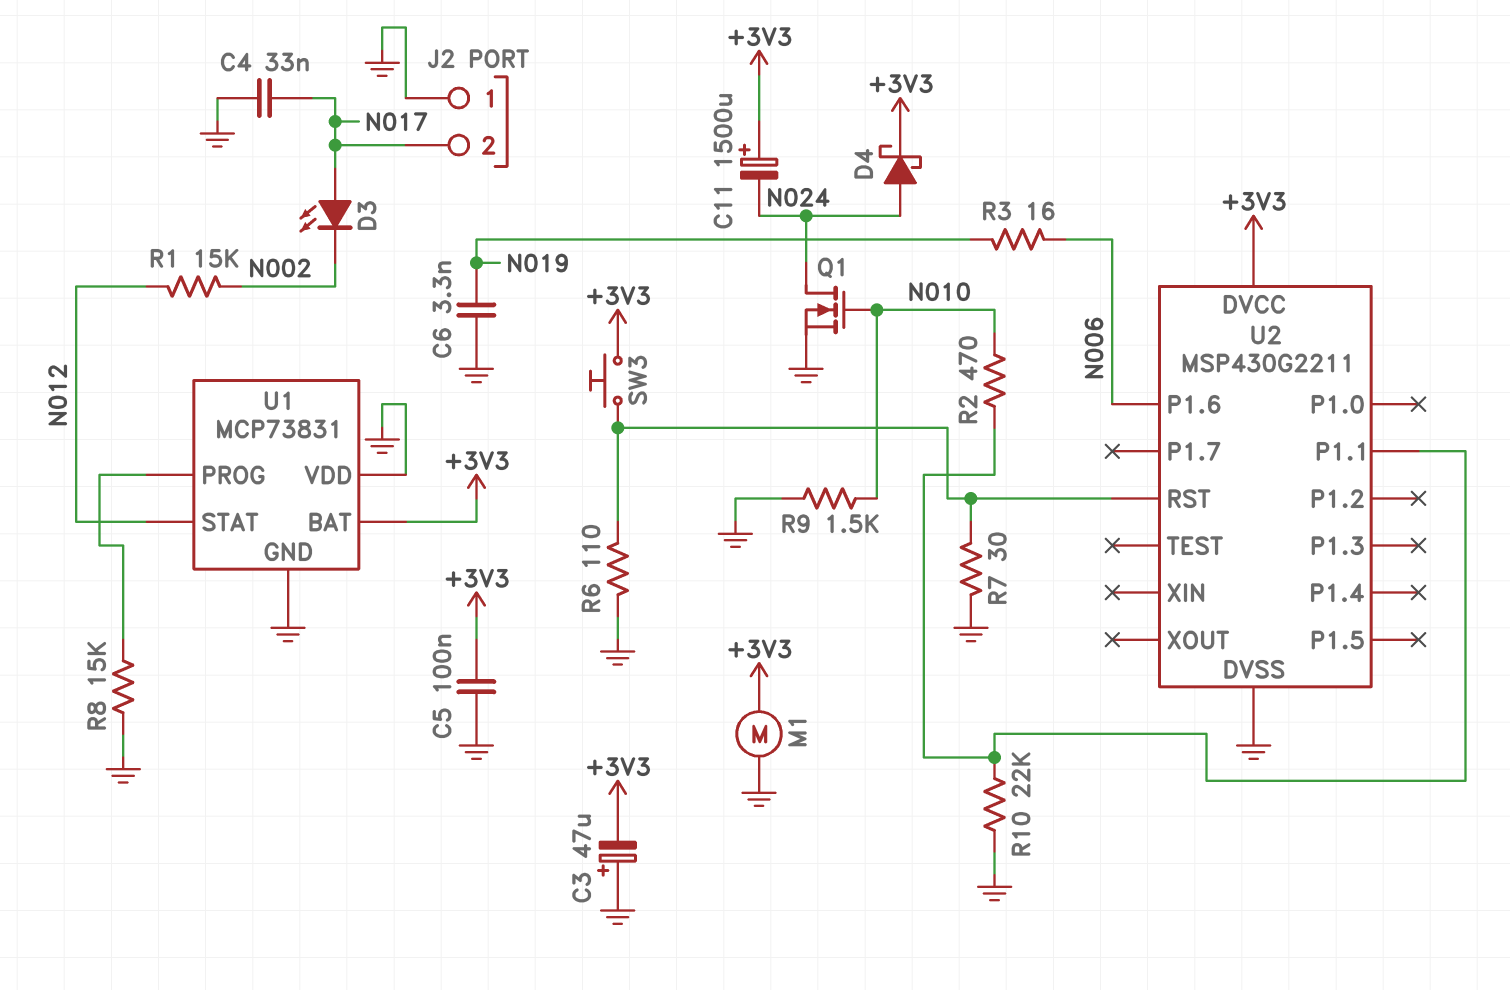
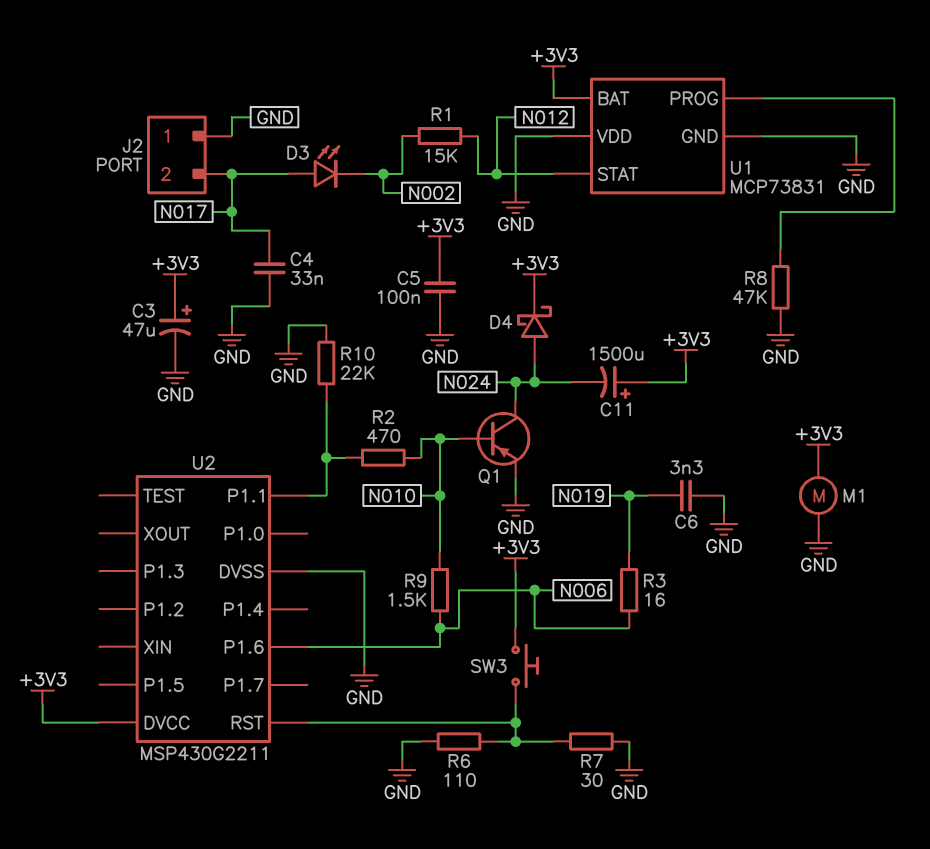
C3: 47uF (plus GND, minus +3V3) -> 47uF (plus +3V3, minus GND)
Q1: NMOS (G N010, D N024, S GND) -> PNP (B N010, C N024, E GND)
R8: 15k (GND, U1/PROG) -> 47k (GND, U1/PROG)
R9: 1.5k (GND, N010) -> 1.5k (N006, N010)

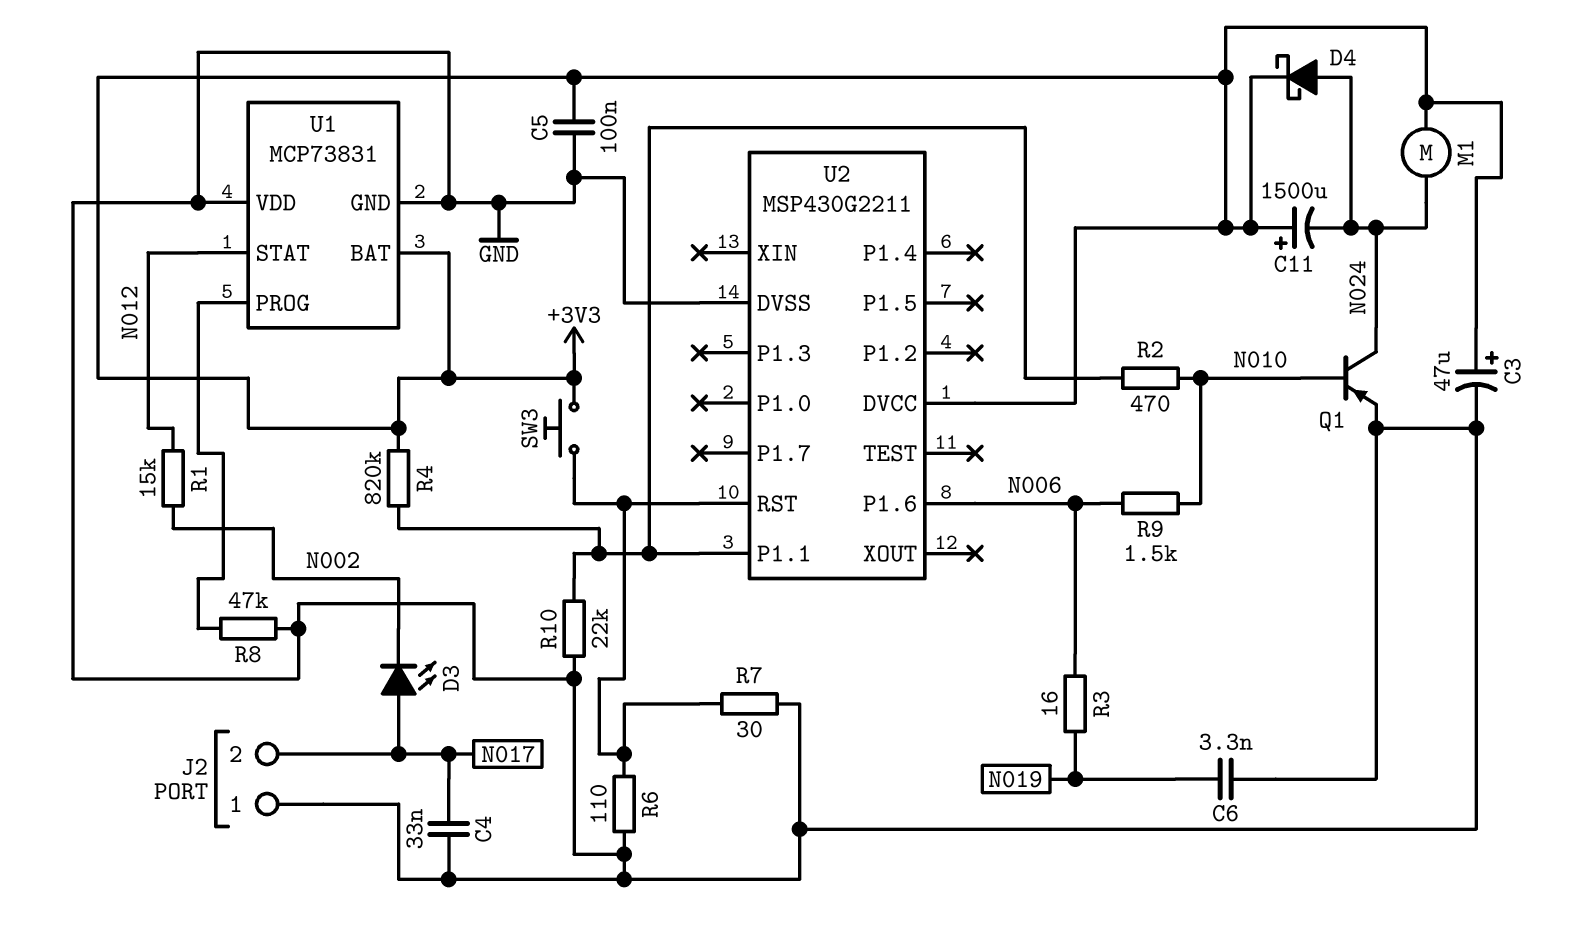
M1: motor (+3V3, GND) -> motor (+3V3, N024)
R4: none -> 820k (+3V3, U2/P1.1)

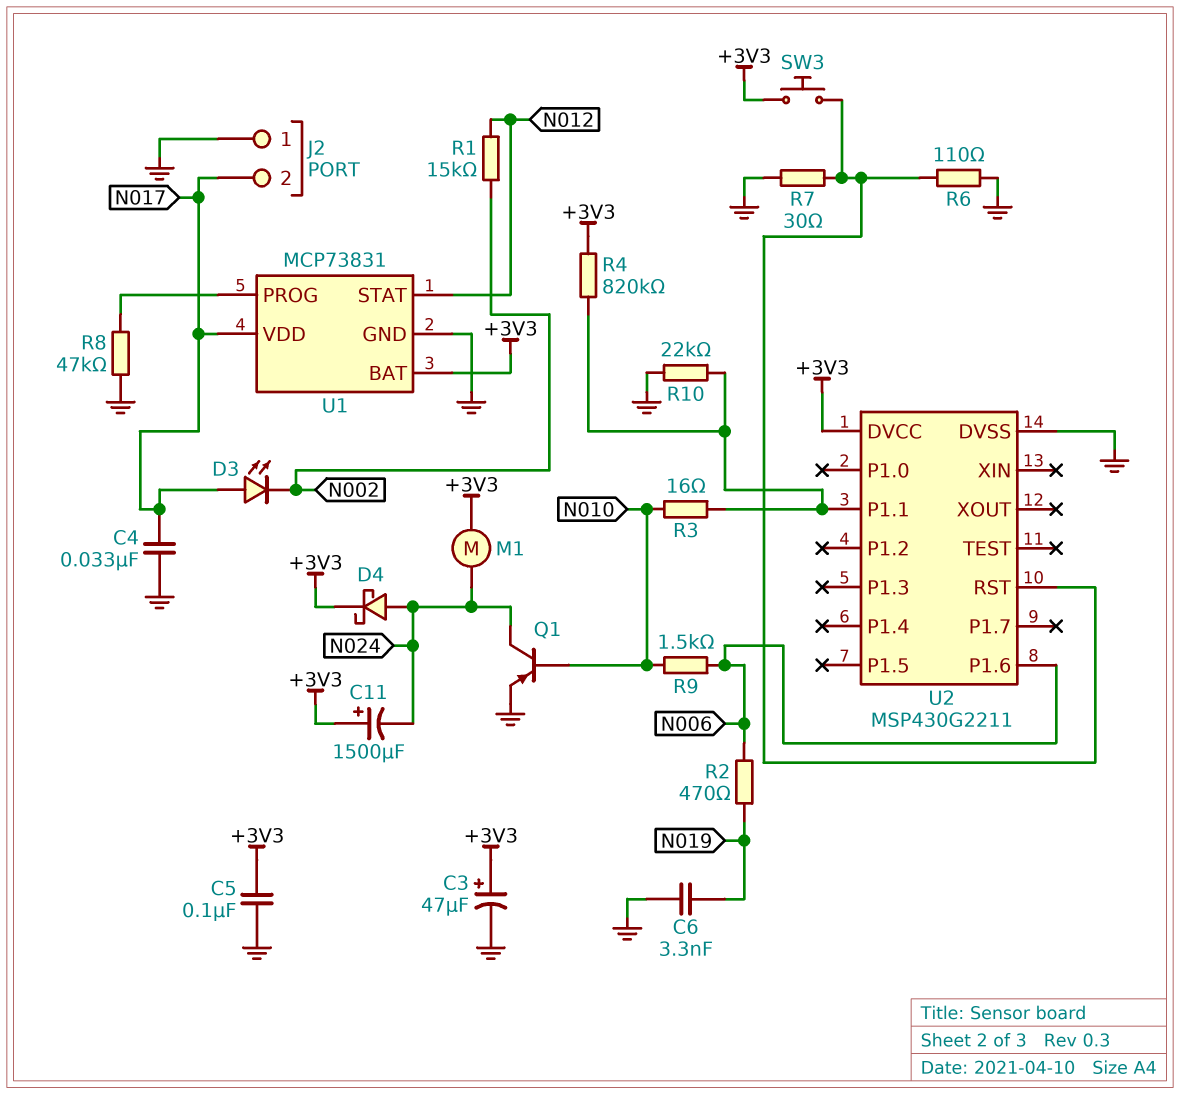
R2: 470 (N010, U2/P1.1) -> 470 (N006, N019)
R3: 16 (N006, N019) -> 16 (N010, U2/P1.1)
U1 pin VDD: GND -> N017

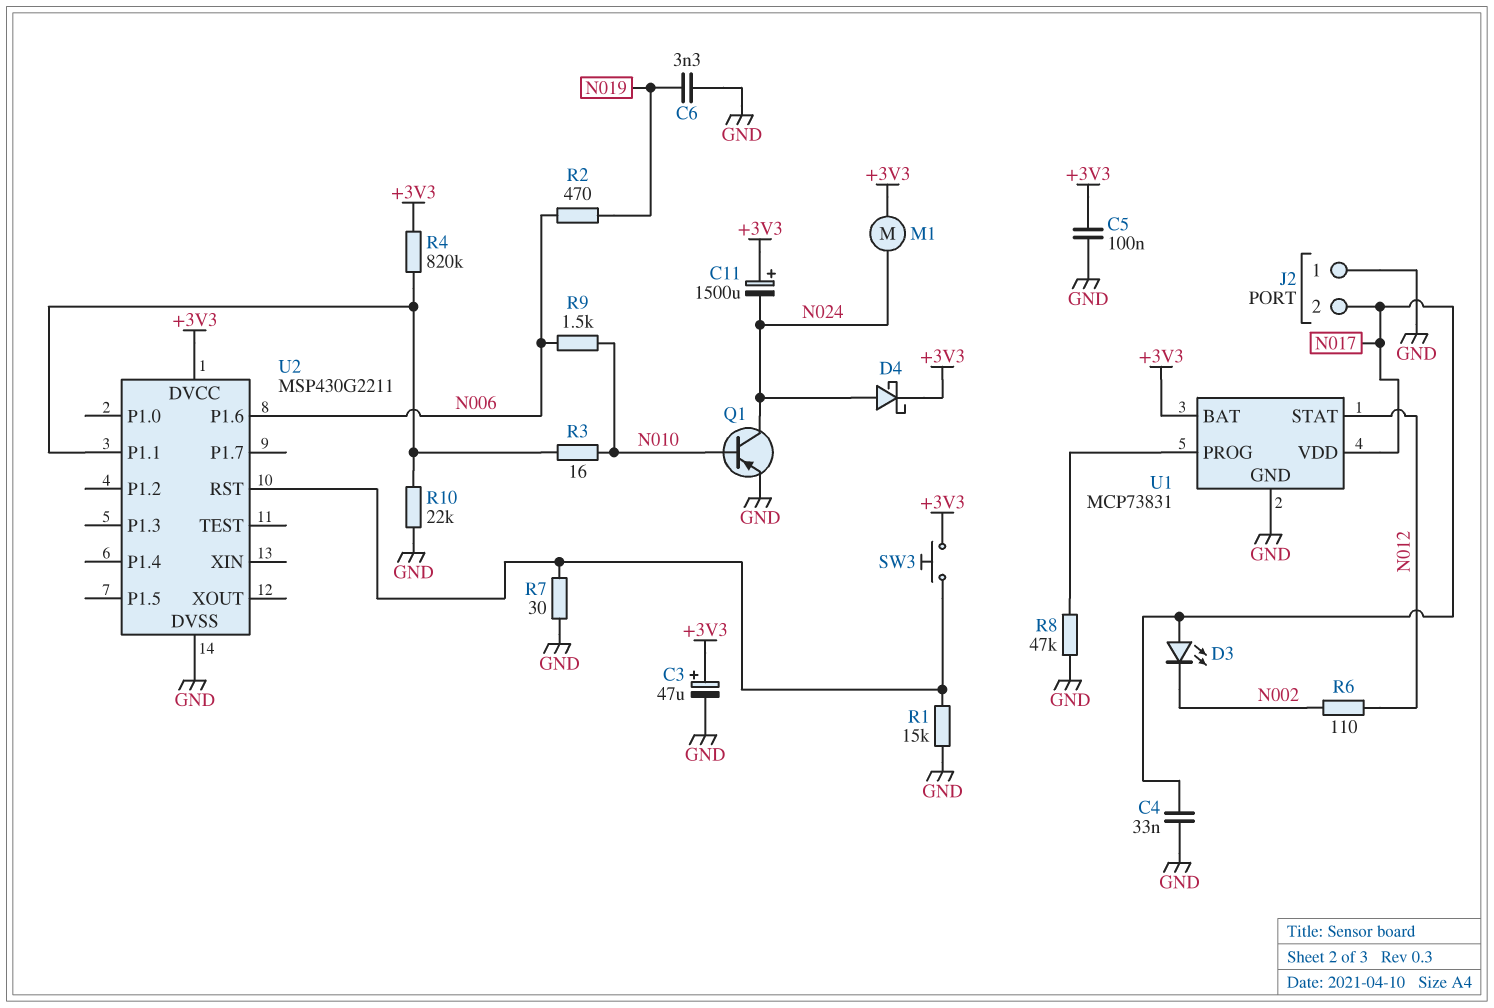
R1: 15k (N002, N012) -> 15k (GND, U2/RST)
R6: 110 (GND, U2/RST) -> 110 (N002, N012)

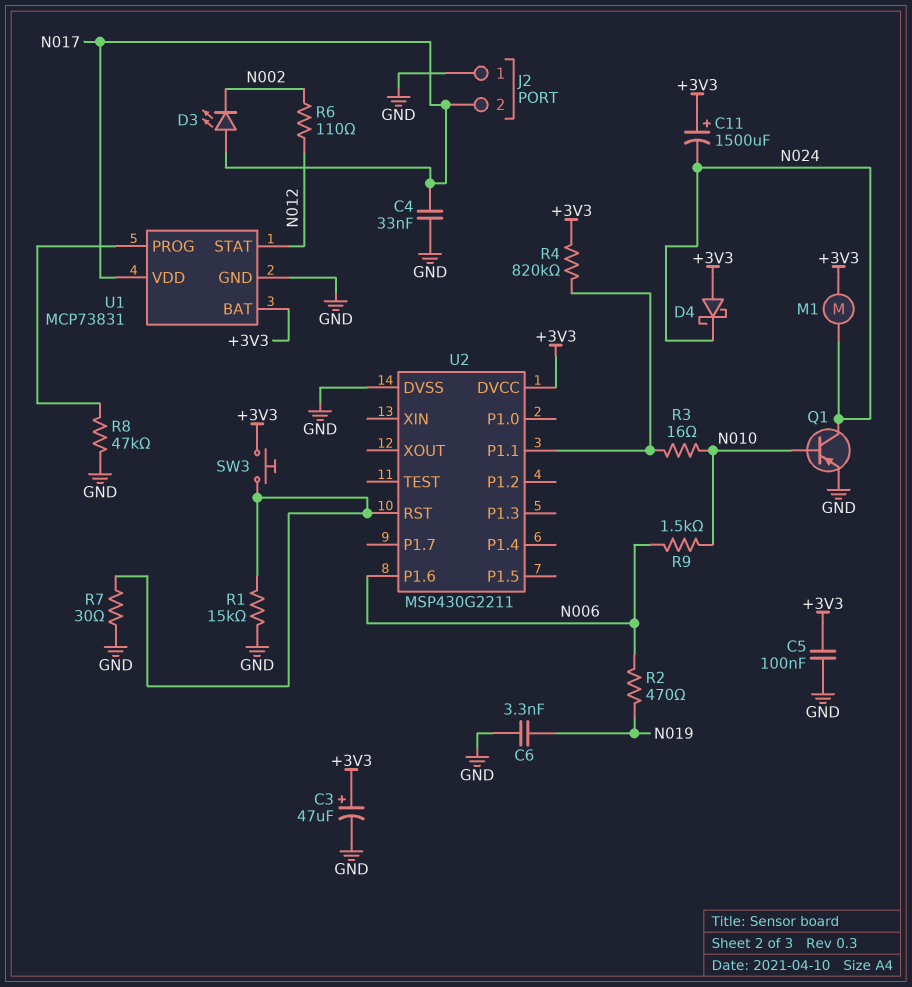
D4: schottky (A N024, K +3V3) -> schottky (A +3V3, K N024)
R10: 22k (GND, U2/P1.1) -> none

